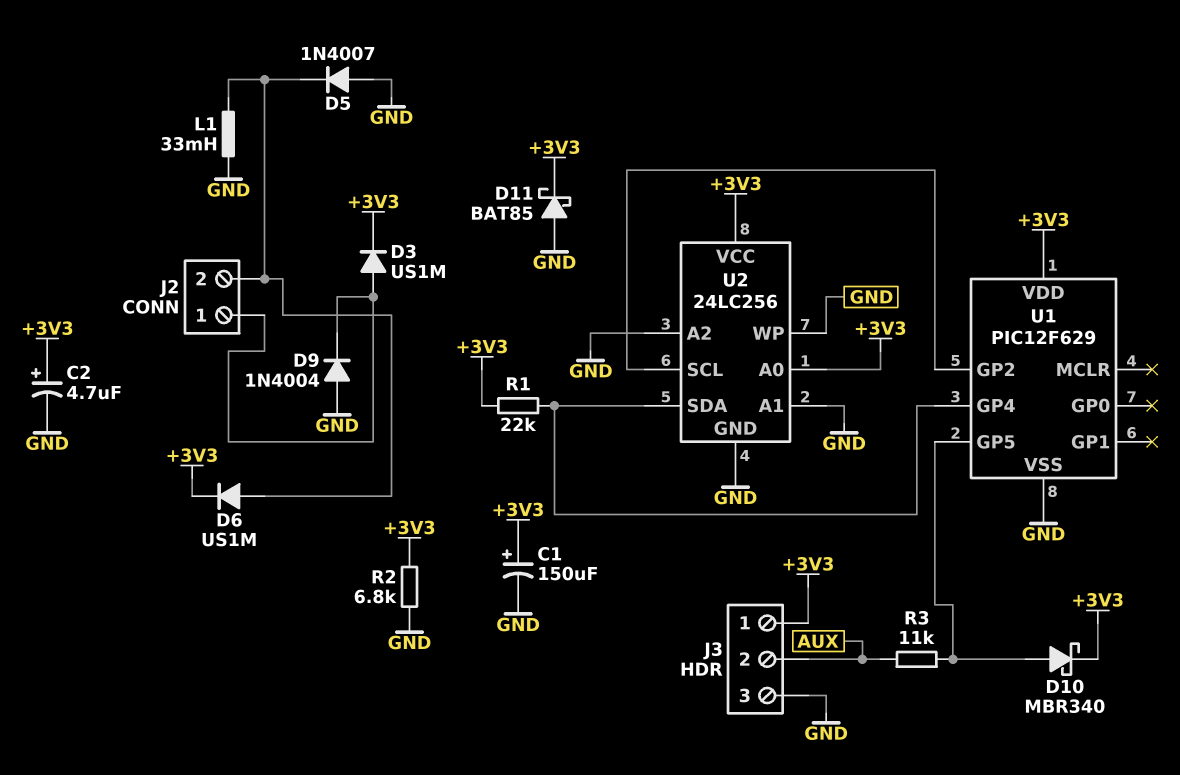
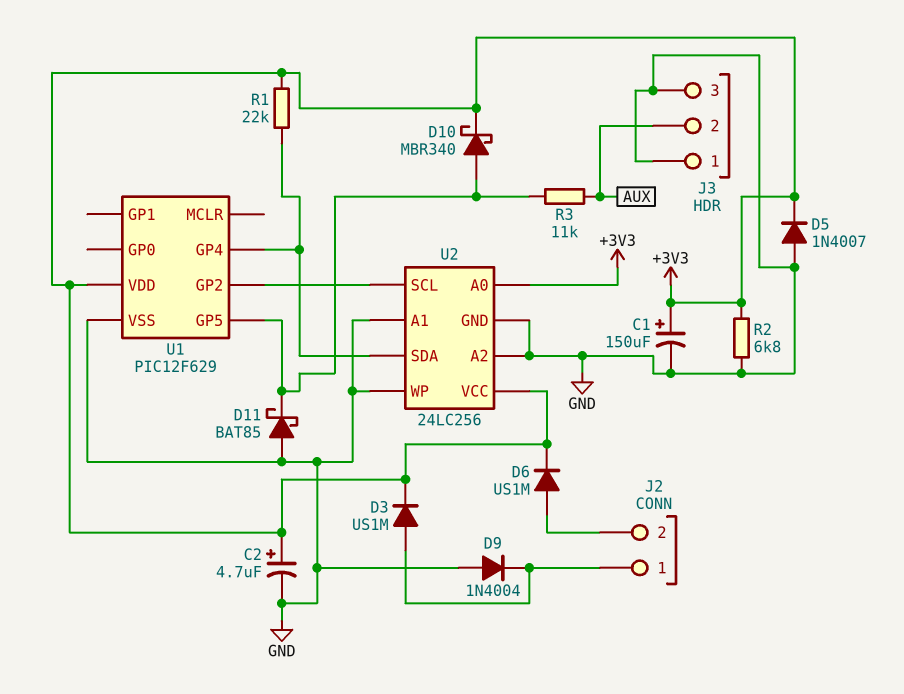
D5: diode 1N4007 (A GND, K J2/2) -> diode 1N4007 (A GND, K +3V3)
D11: schottky BAT85 (A GND, K +3V3) -> schottky BAT85 (A GND, K U1/GP5)
J3 pin 1: +3V3 -> GND
L1: 33mH (GND, J2/2) -> none

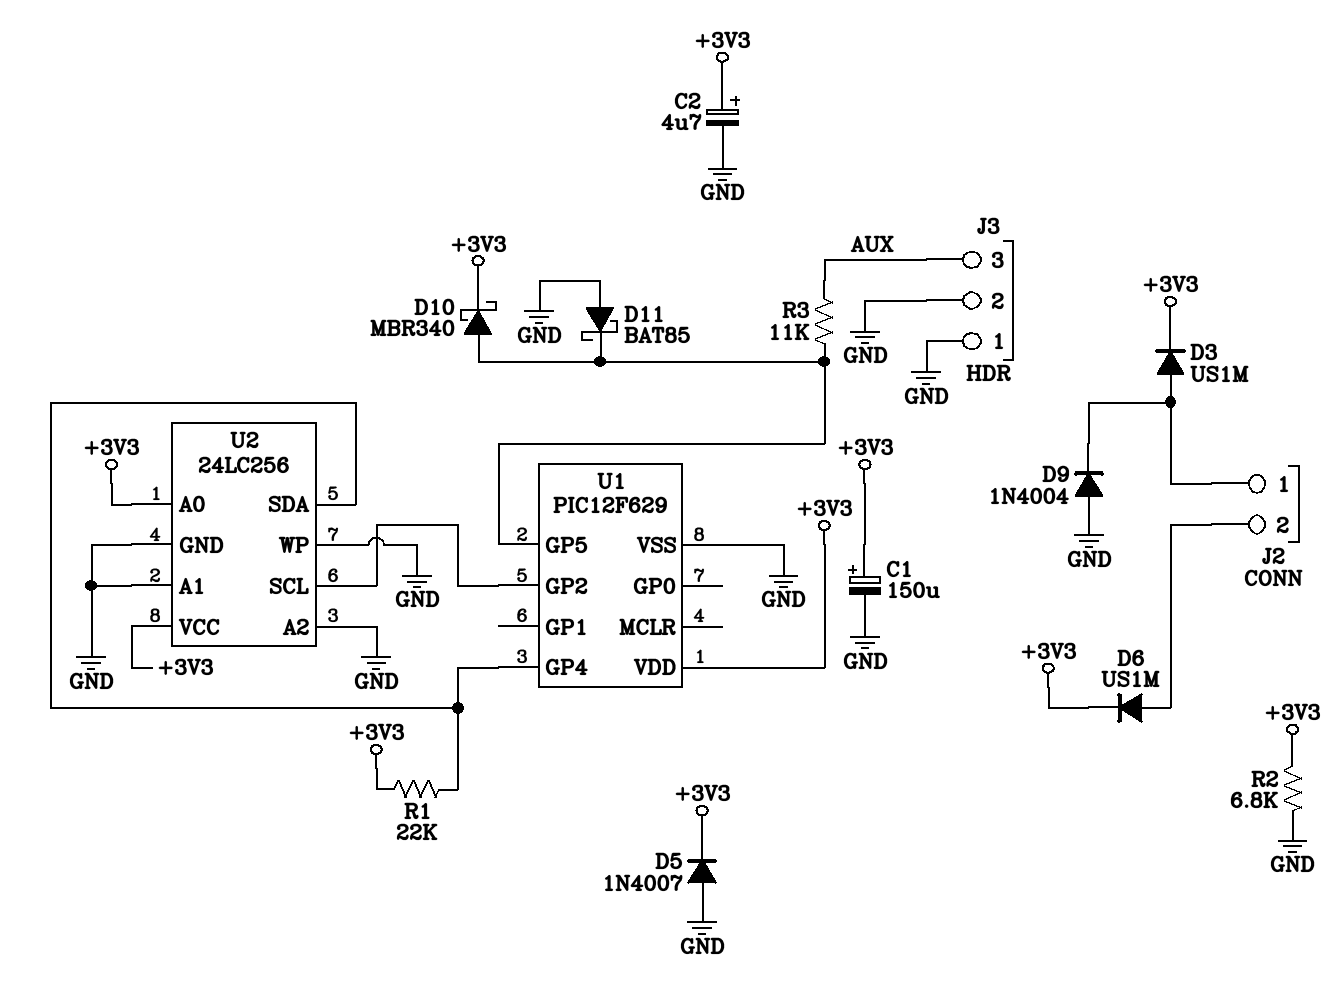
J3 pin 2: AUX -> GND
J3 pin 3: GND -> AUX

